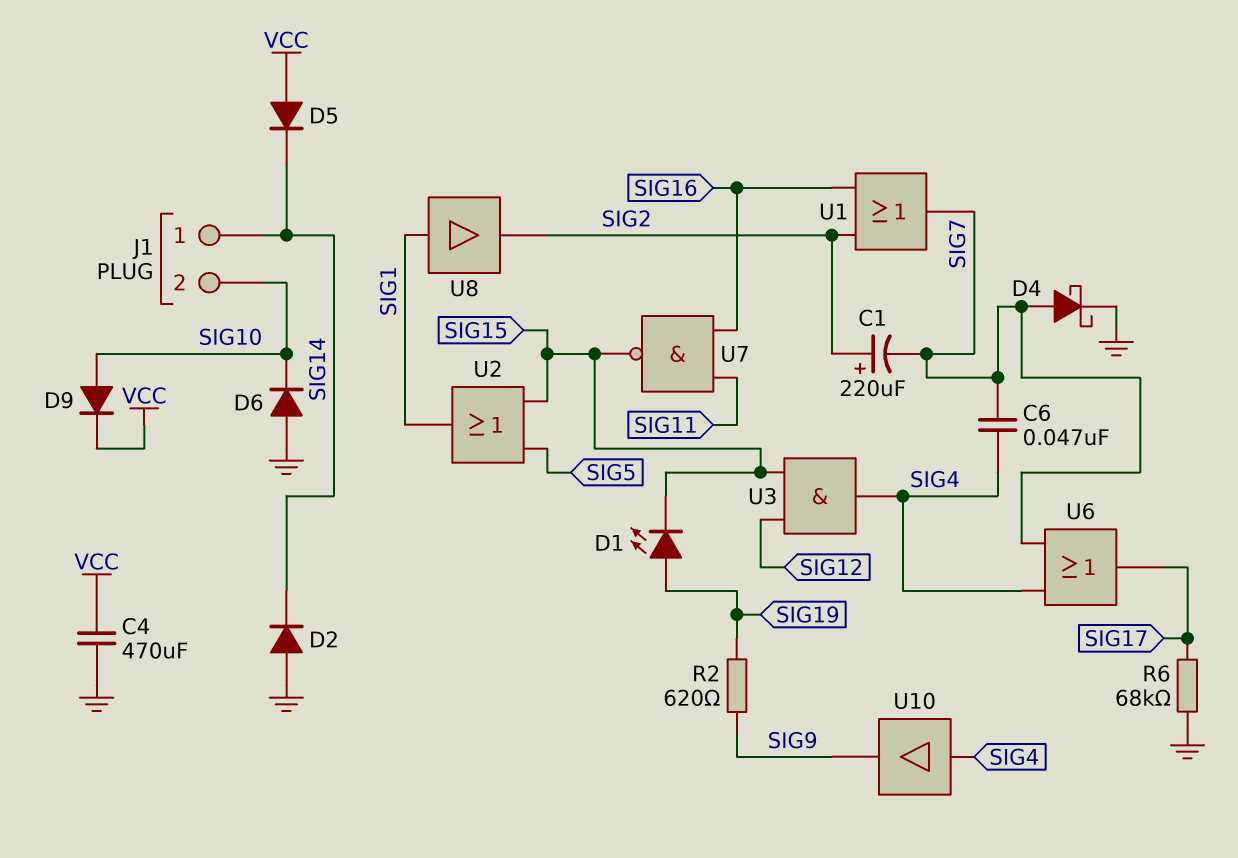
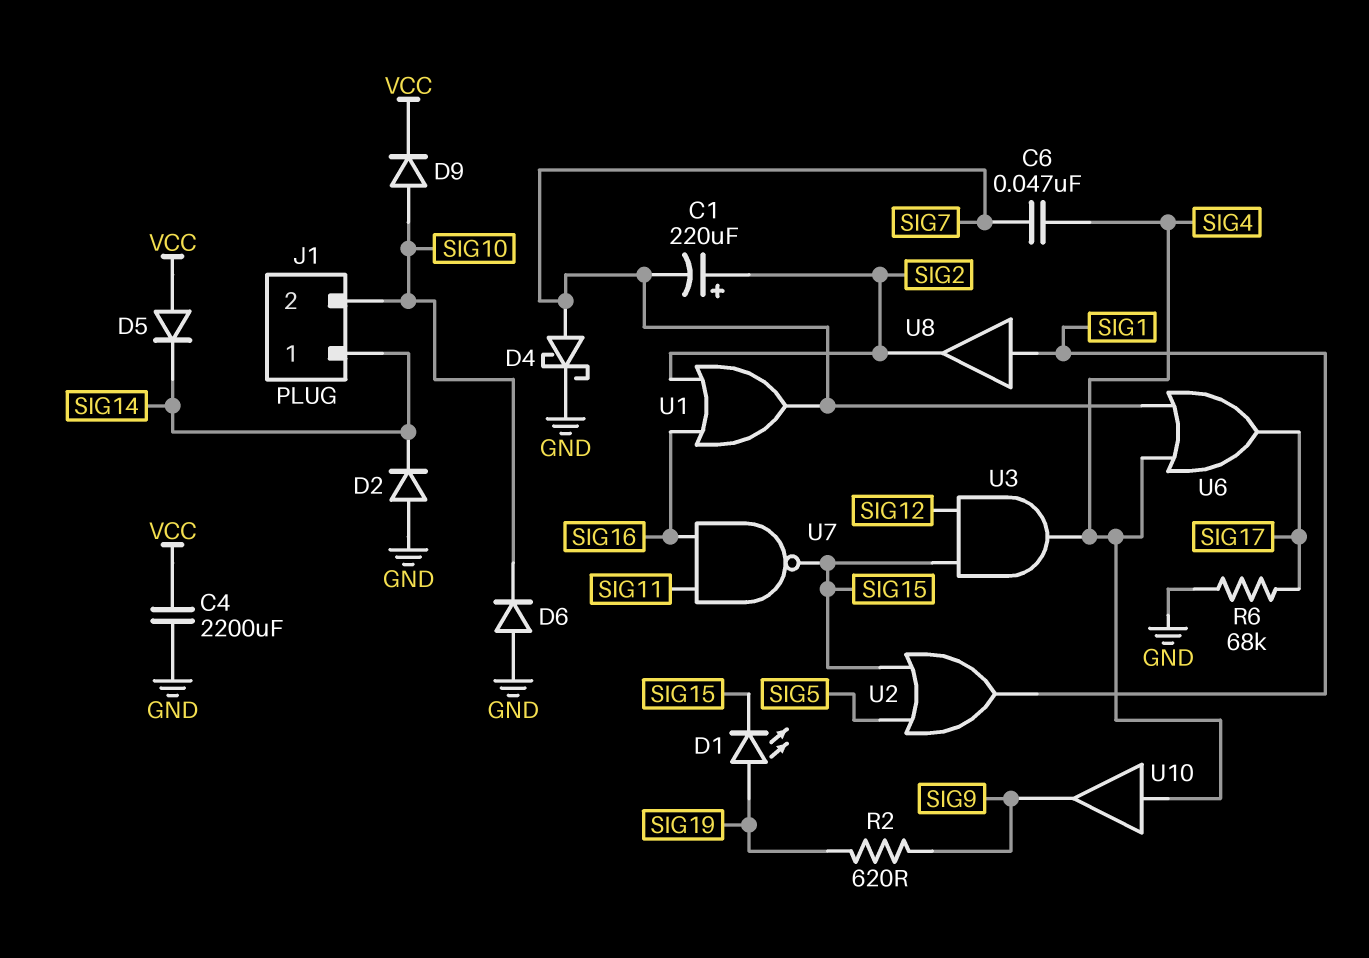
C4: 470uF (GND, VCC) -> 2200uF (GND, VCC)

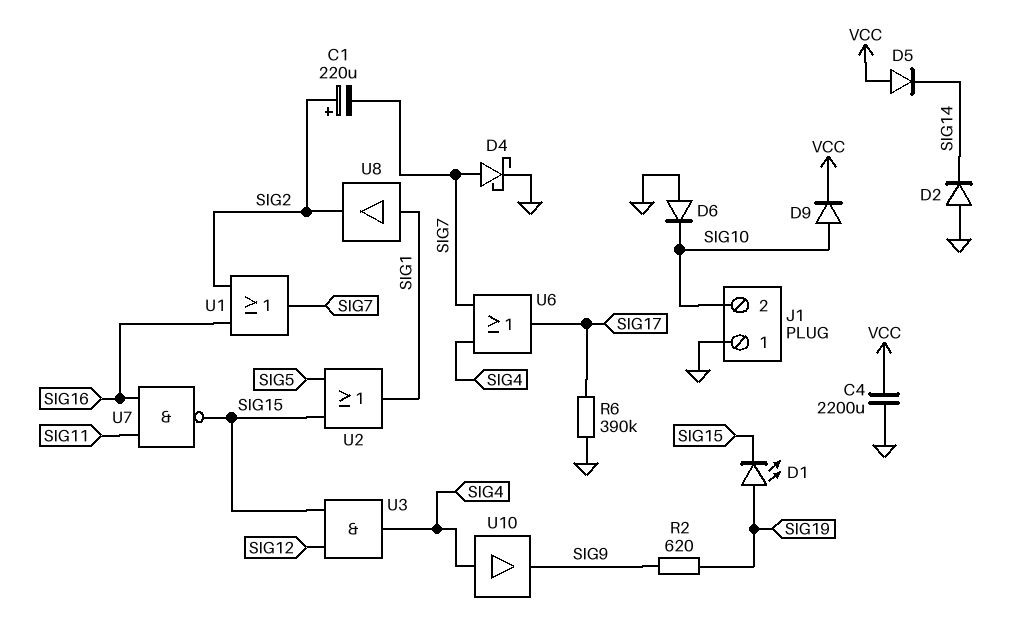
C6: 47nF (SIG4, SIG7) -> none
J1 pin 1: SIG14 -> GND
R6: 68k (GND, SIG17) -> 390k (GND, SIG17)

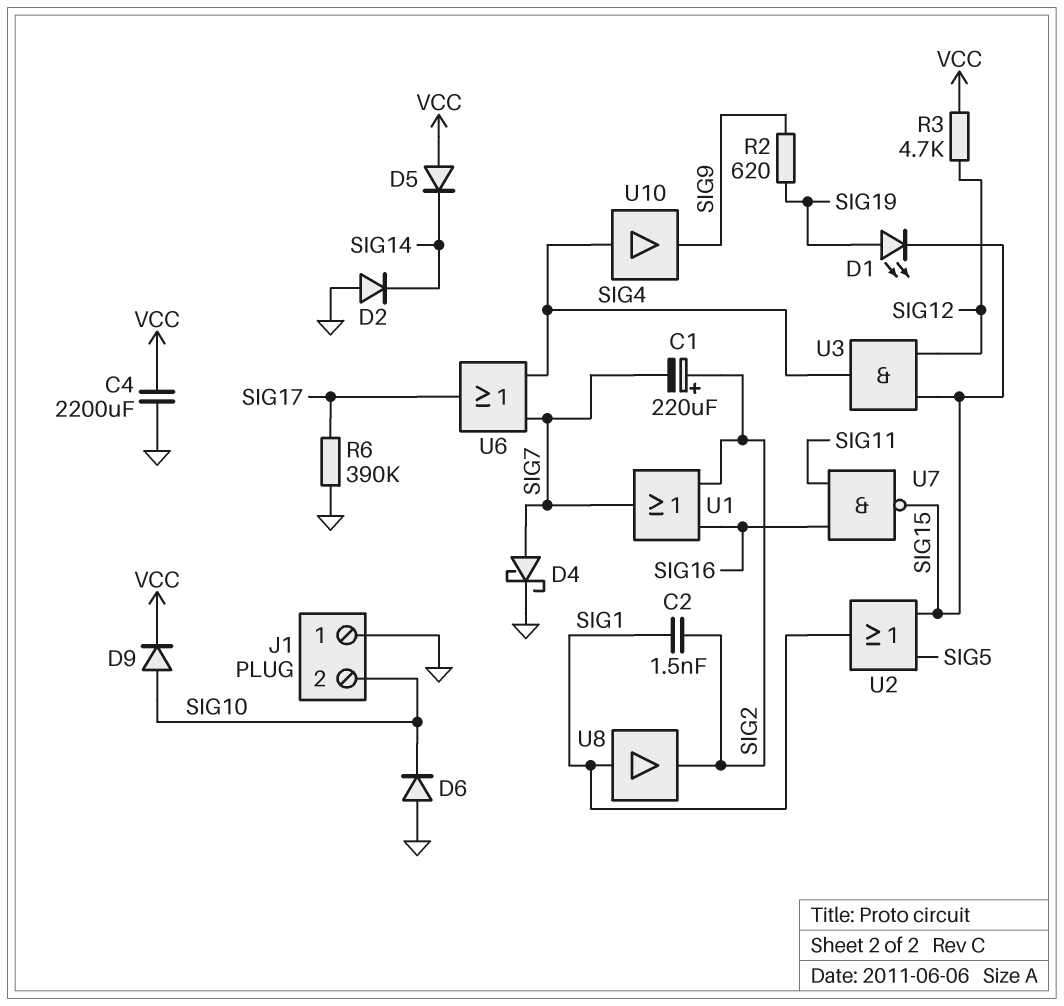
C2: none -> 1.5nF (SIG1, SIG2)
R3: none -> 4.7k (SIG12, VCC)

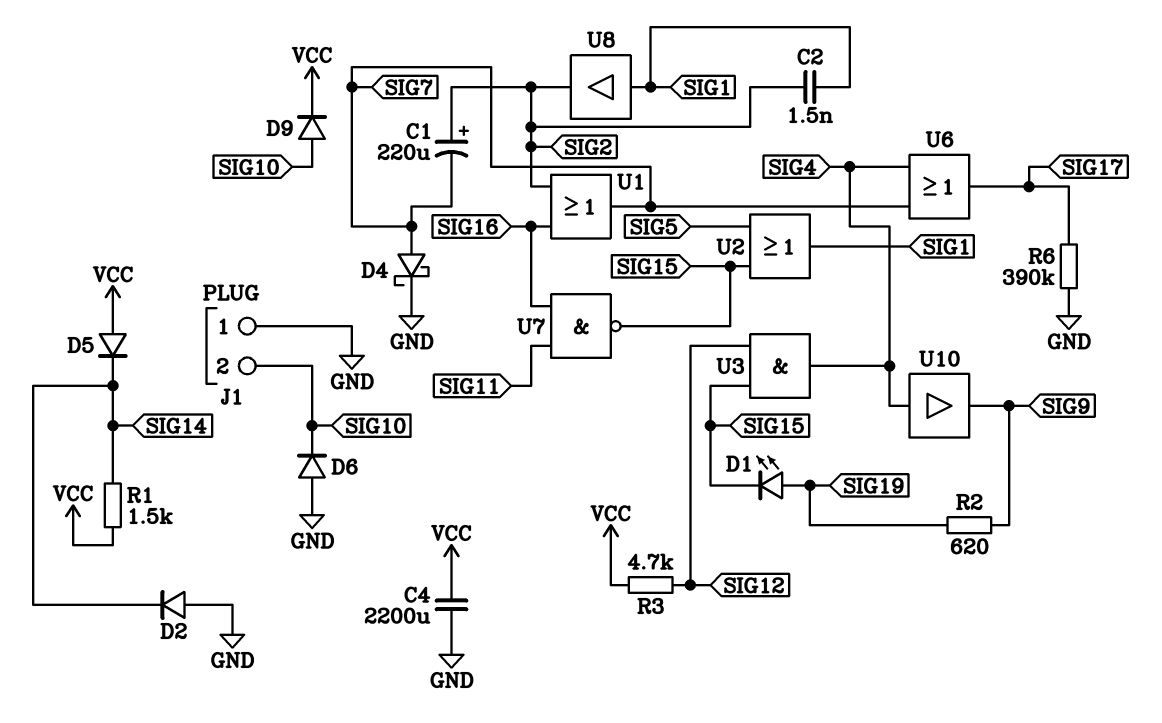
R1: none -> 1.5k (SIG14, VCC)

